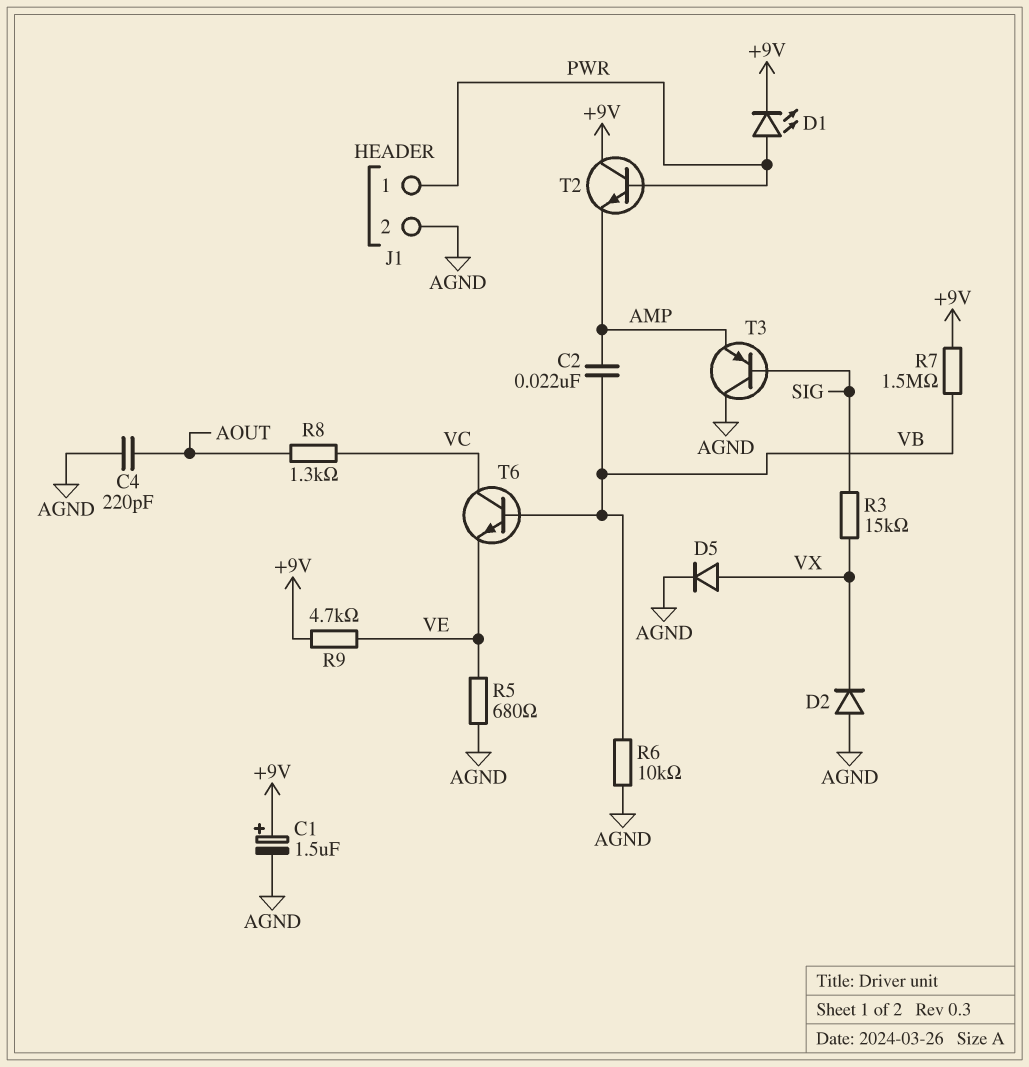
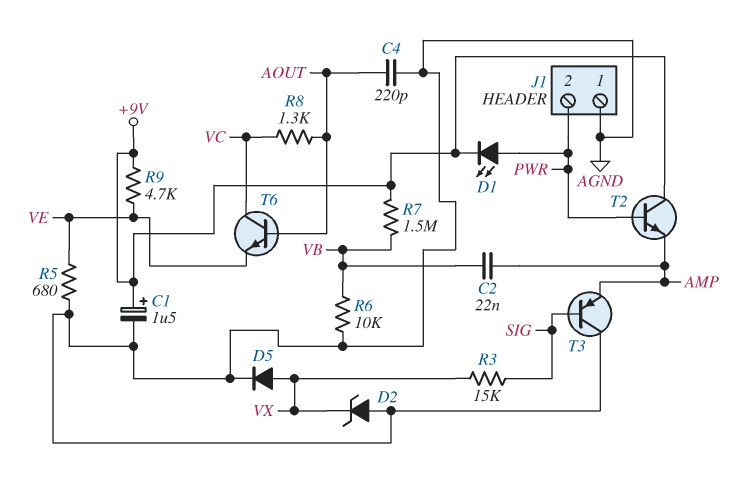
D2: diode (A AGND, K VX) -> zener (A AGND, K VX)
J1 pin 1: PWR -> AGND
J1 pin 2: AGND -> PWR
T6: NPN (B VB, C VC, E VE) -> NPN (B AOUT, C VC, E VE)

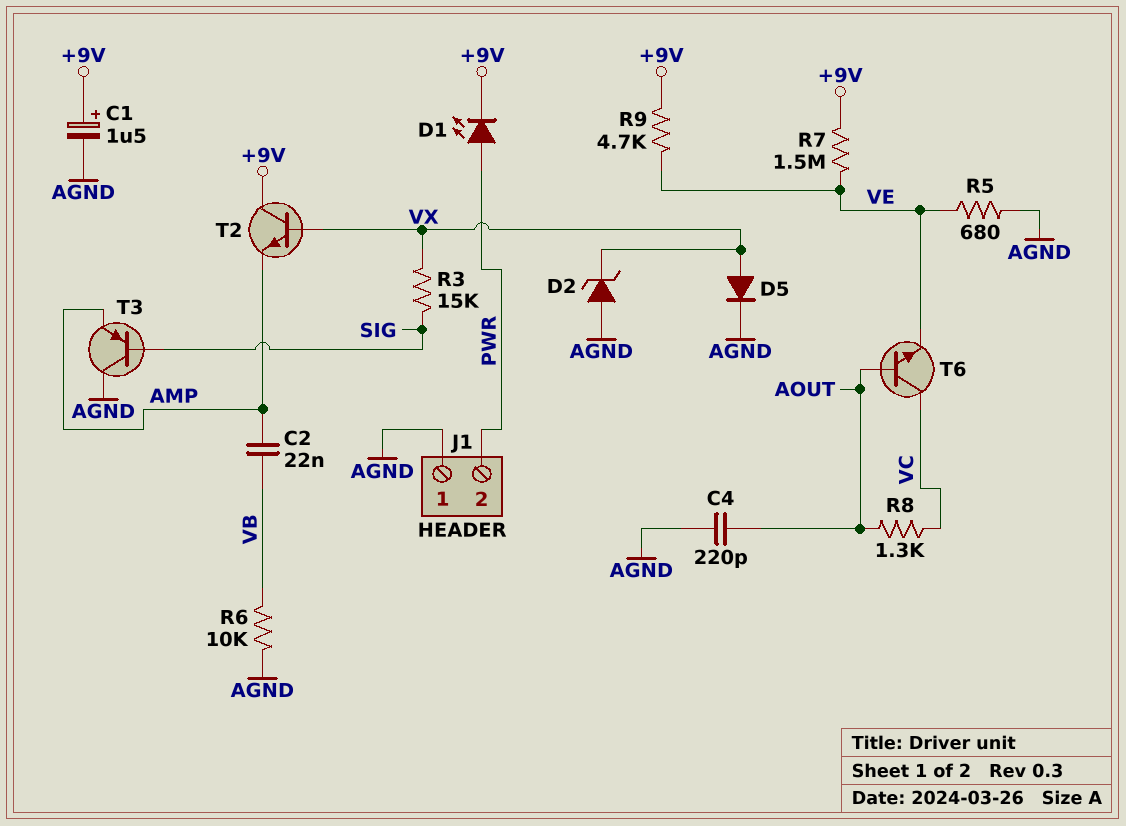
R7: 1.5M (+9V, VB) -> 1.5M (+9V, VE)
T2: NPN (B PWR, C +9V, E AMP) -> NPN (B VX, C +9V, E AMP)

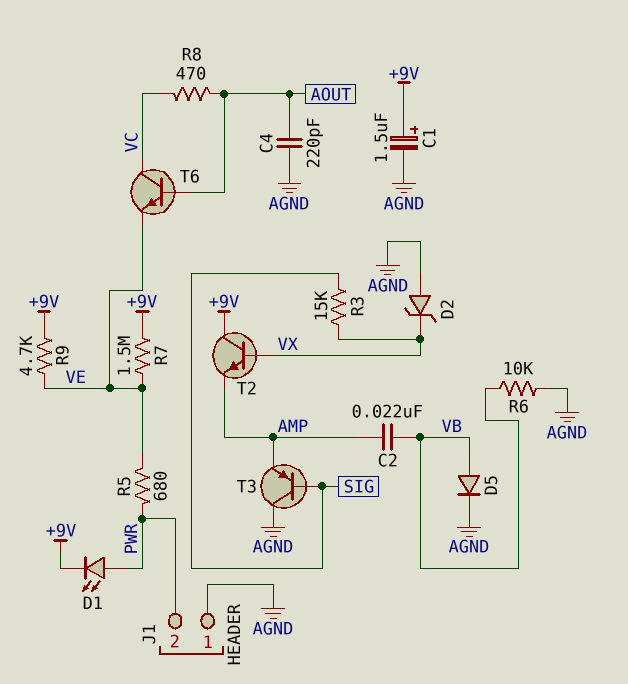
D5: diode (A VX, K AGND) -> diode (A VB, K AGND)
R5: 680 (AGND, VE) -> 680 (PWR, VE)
R8: 1.3k (AOUT, VC) -> 470 (AOUT, VC)

